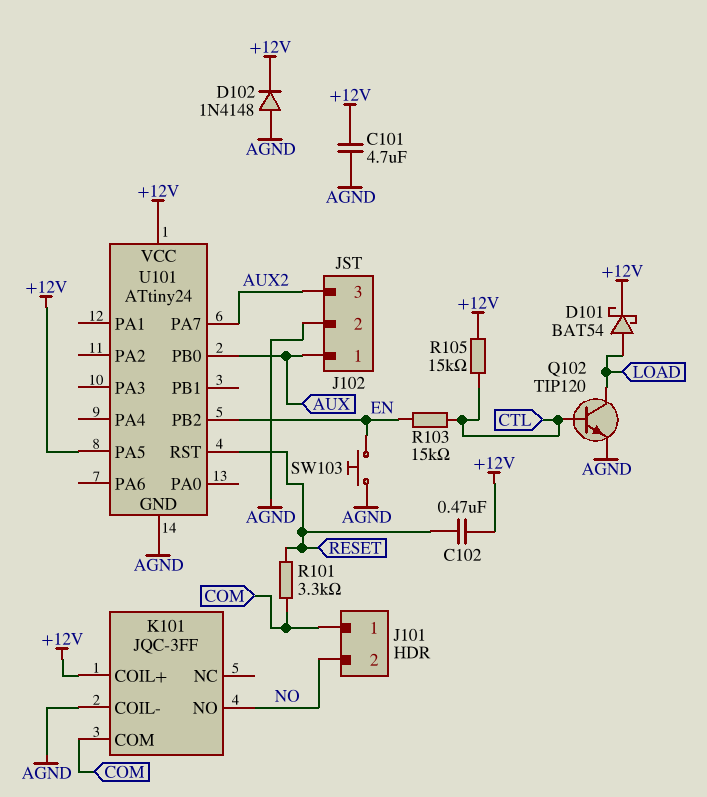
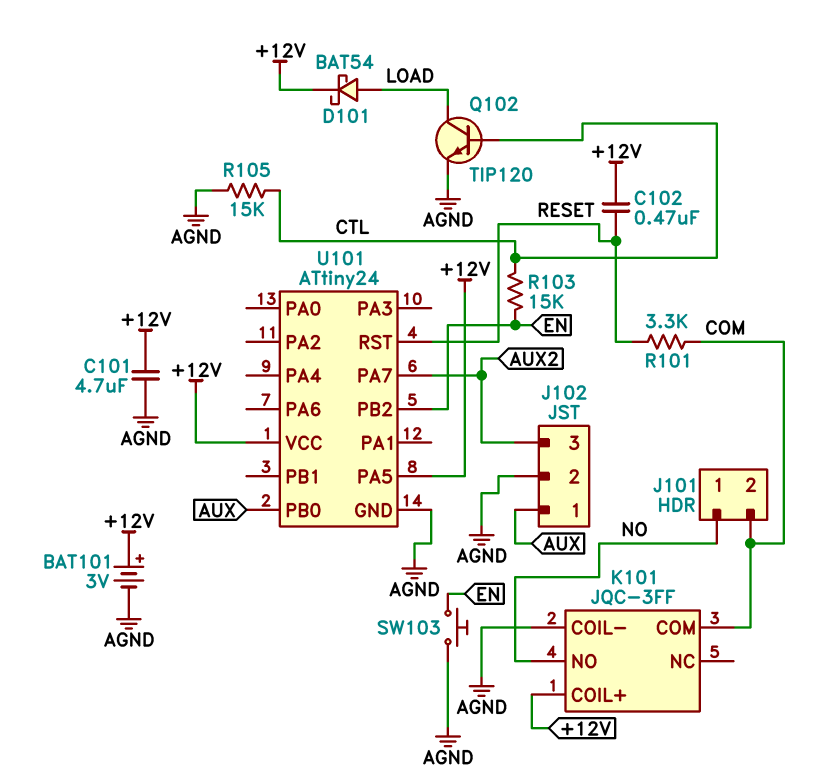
BAT101: none -> 3V (plus +12V, minus AGND)
D102: diode 1N4148 (A AGND, K +12V) -> none
J101 pin 1: COM -> NO
J101 pin 2: NO -> COM
R105: 15k (+12V, CTL) -> 15k (AGND, CTL)

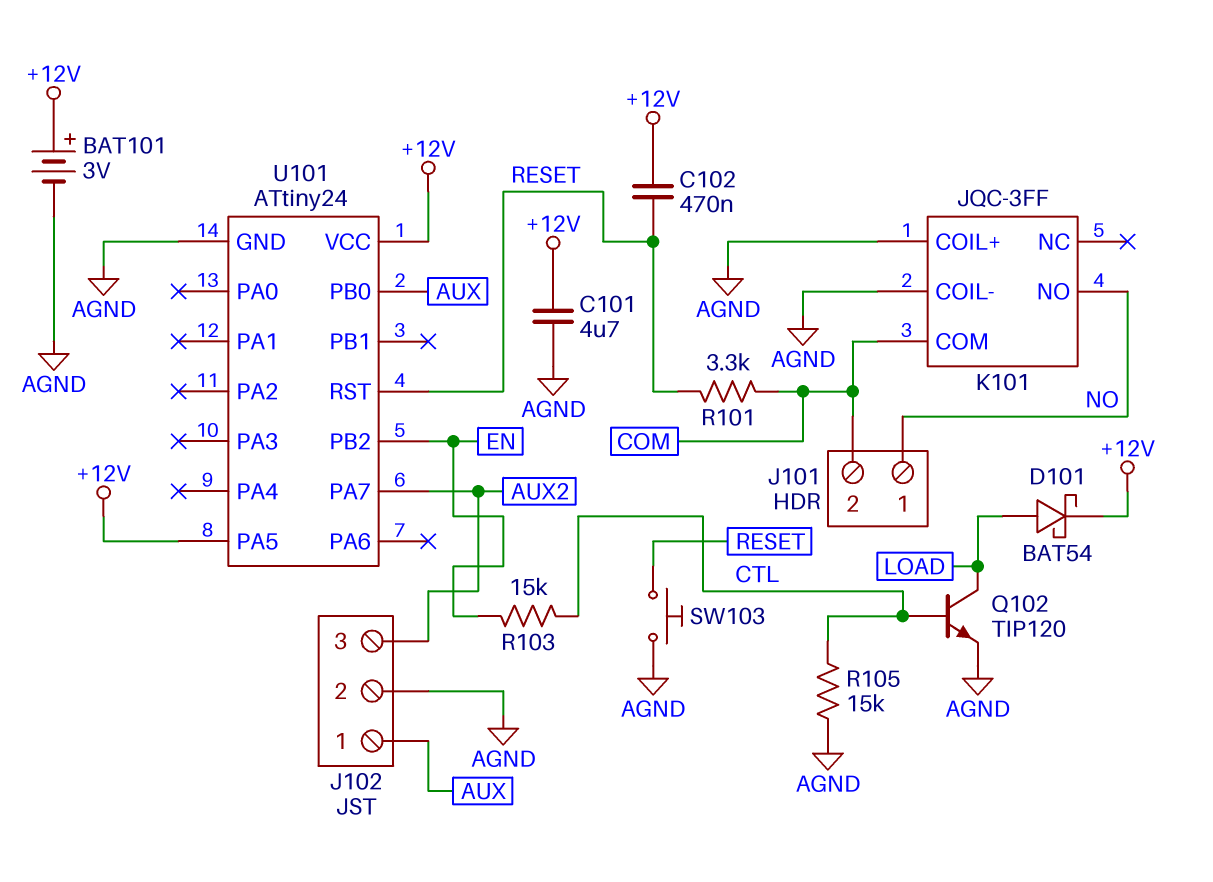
K101 pin COIL+: +12V -> AGND
SW103: button (AGND, EN) -> button (AGND, RESET)

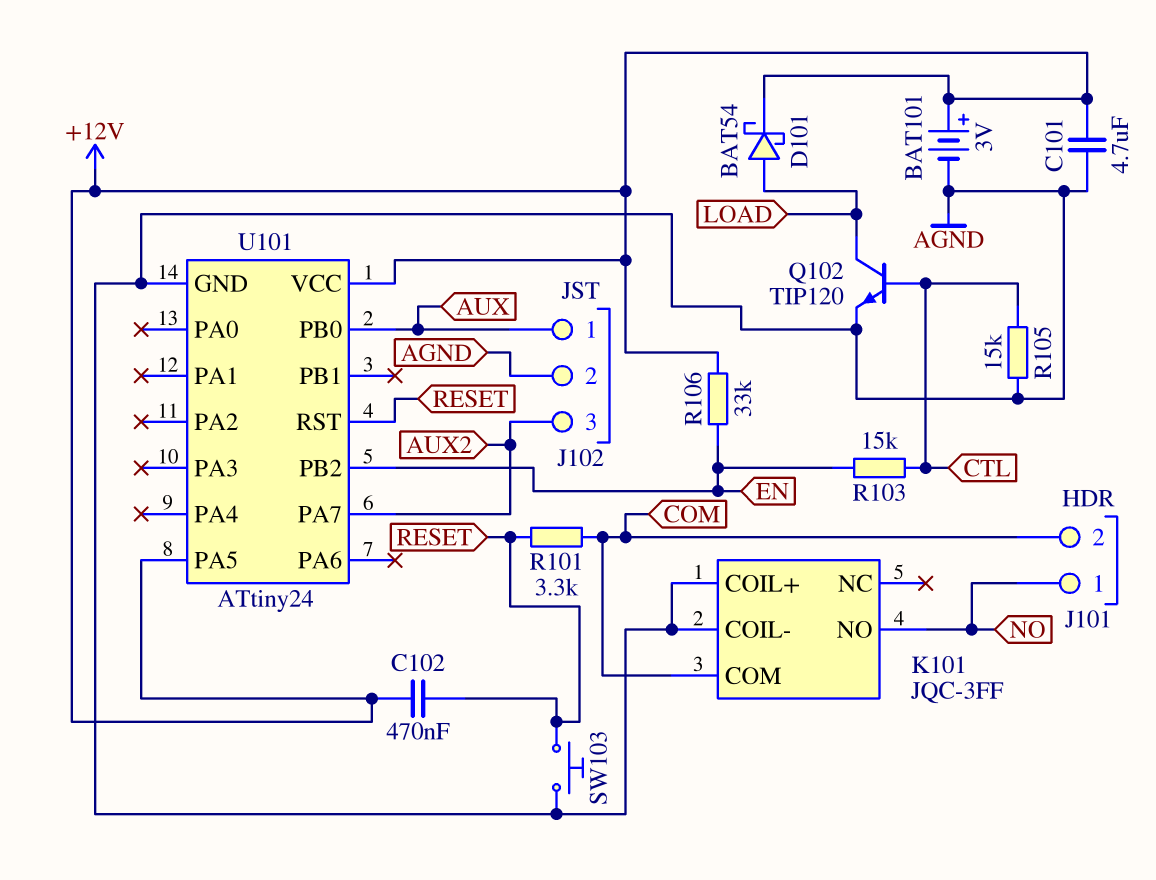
R106: none -> 33k (+12V, EN)

